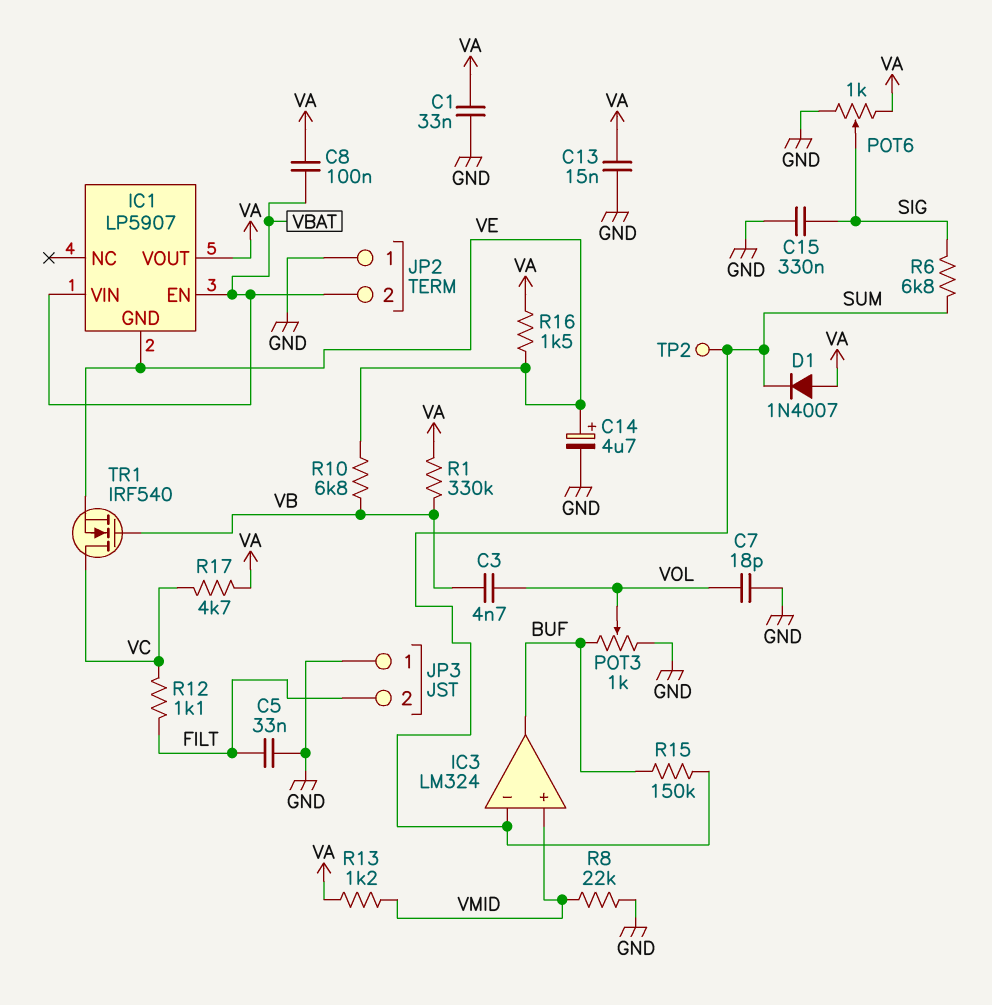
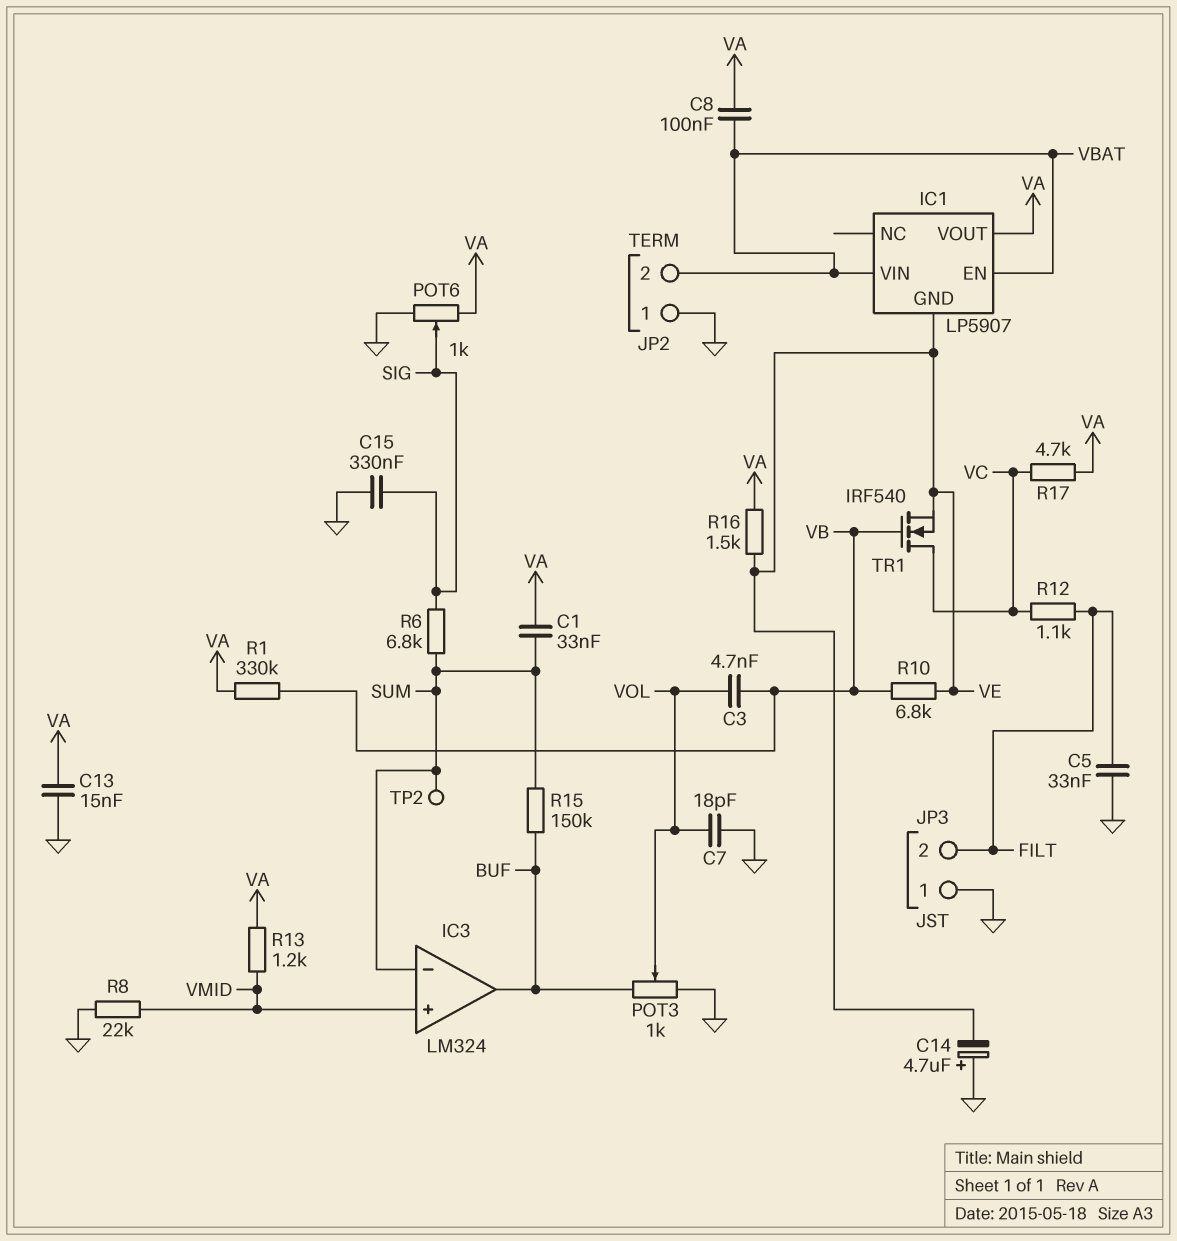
C1: 33nF (GND, VA) -> 33nF (SUM, VA)
C14: 4.7uF (plus VE, minus GND) -> 4.7uF (plus GND, minus VE)
D1: diode 1N4007 (A VA, K SUM) -> none

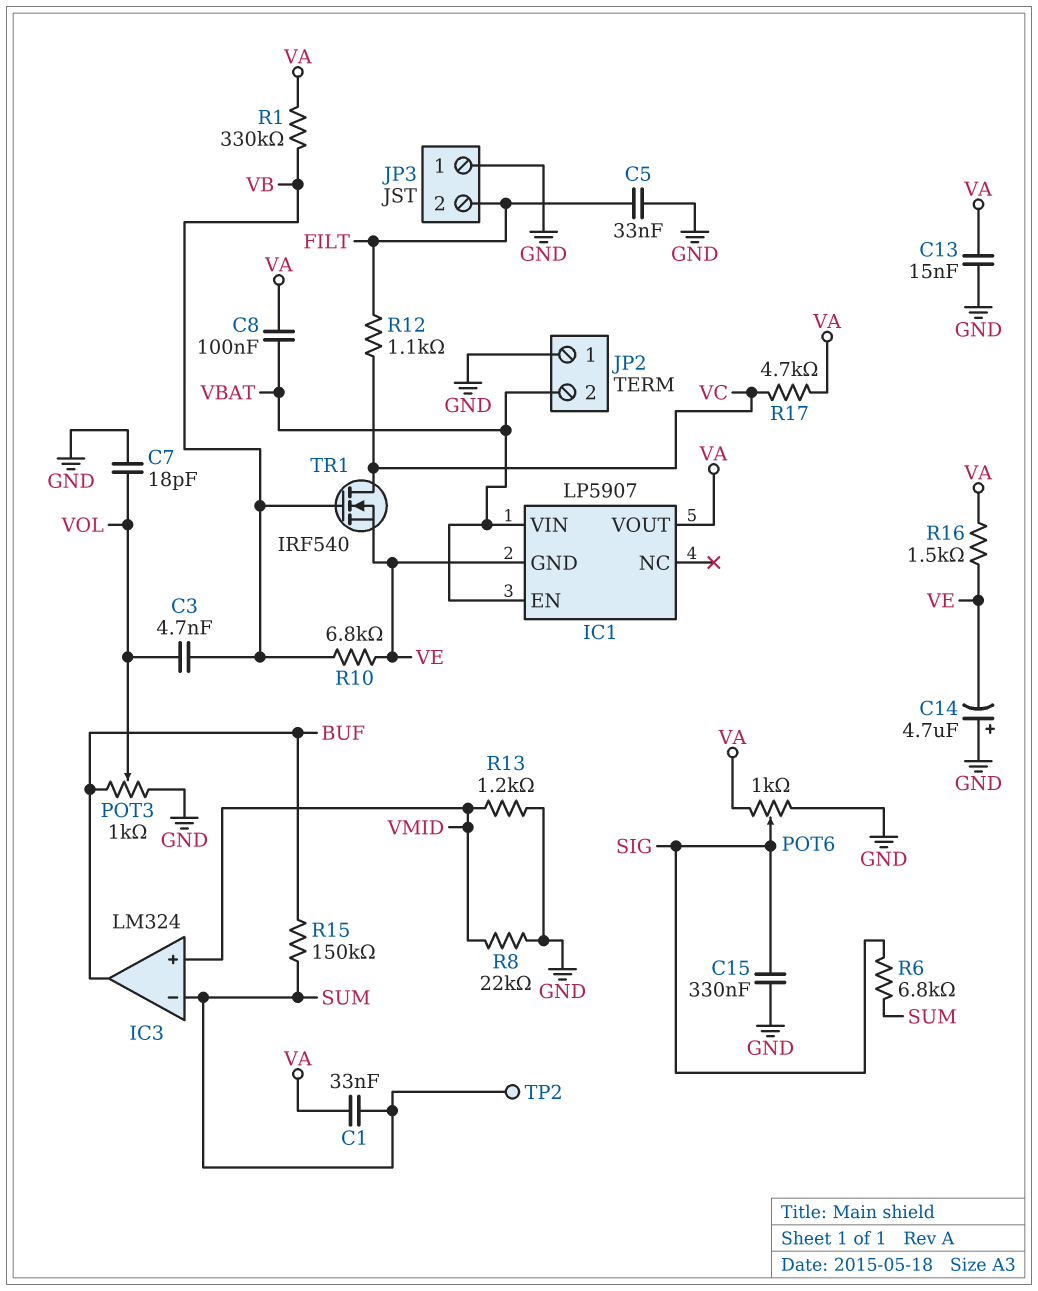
R13: 1.2k (VA, VMID) -> 1.2k (GND, VMID)

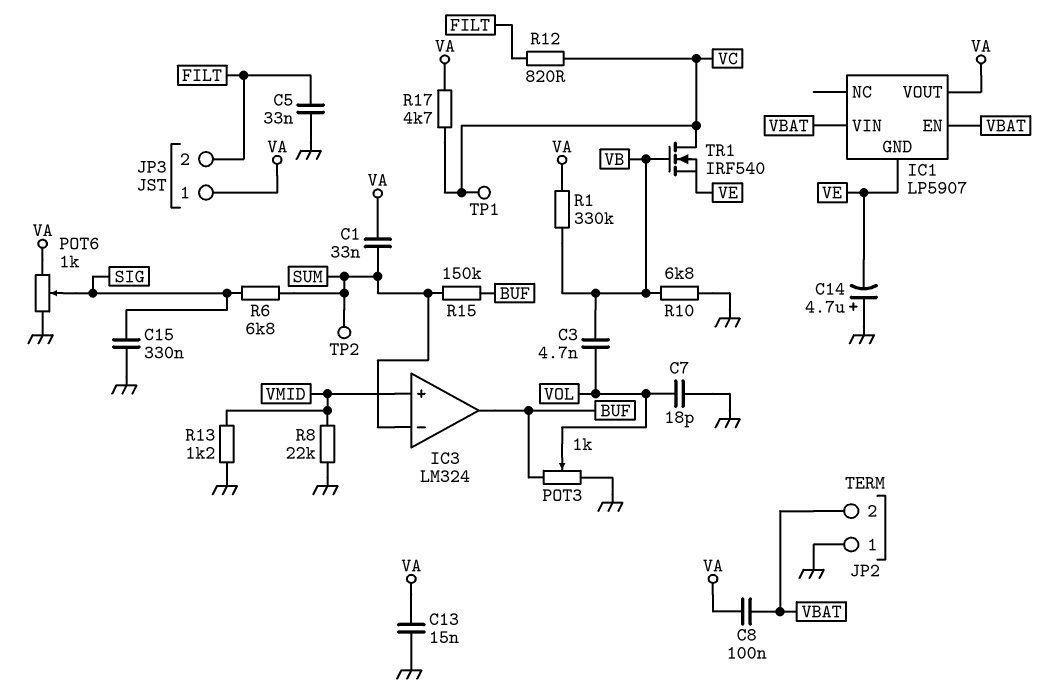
JP3 pin 1: GND -> VA
R10: 6.8k (VB, VE) -> 6.8k (GND, VB)
R12: 1.1k (FILT, VC) -> 820 (FILT, VC)
R16: 1.5k (VA, VE) -> none
TP1: none -> test point (VC)

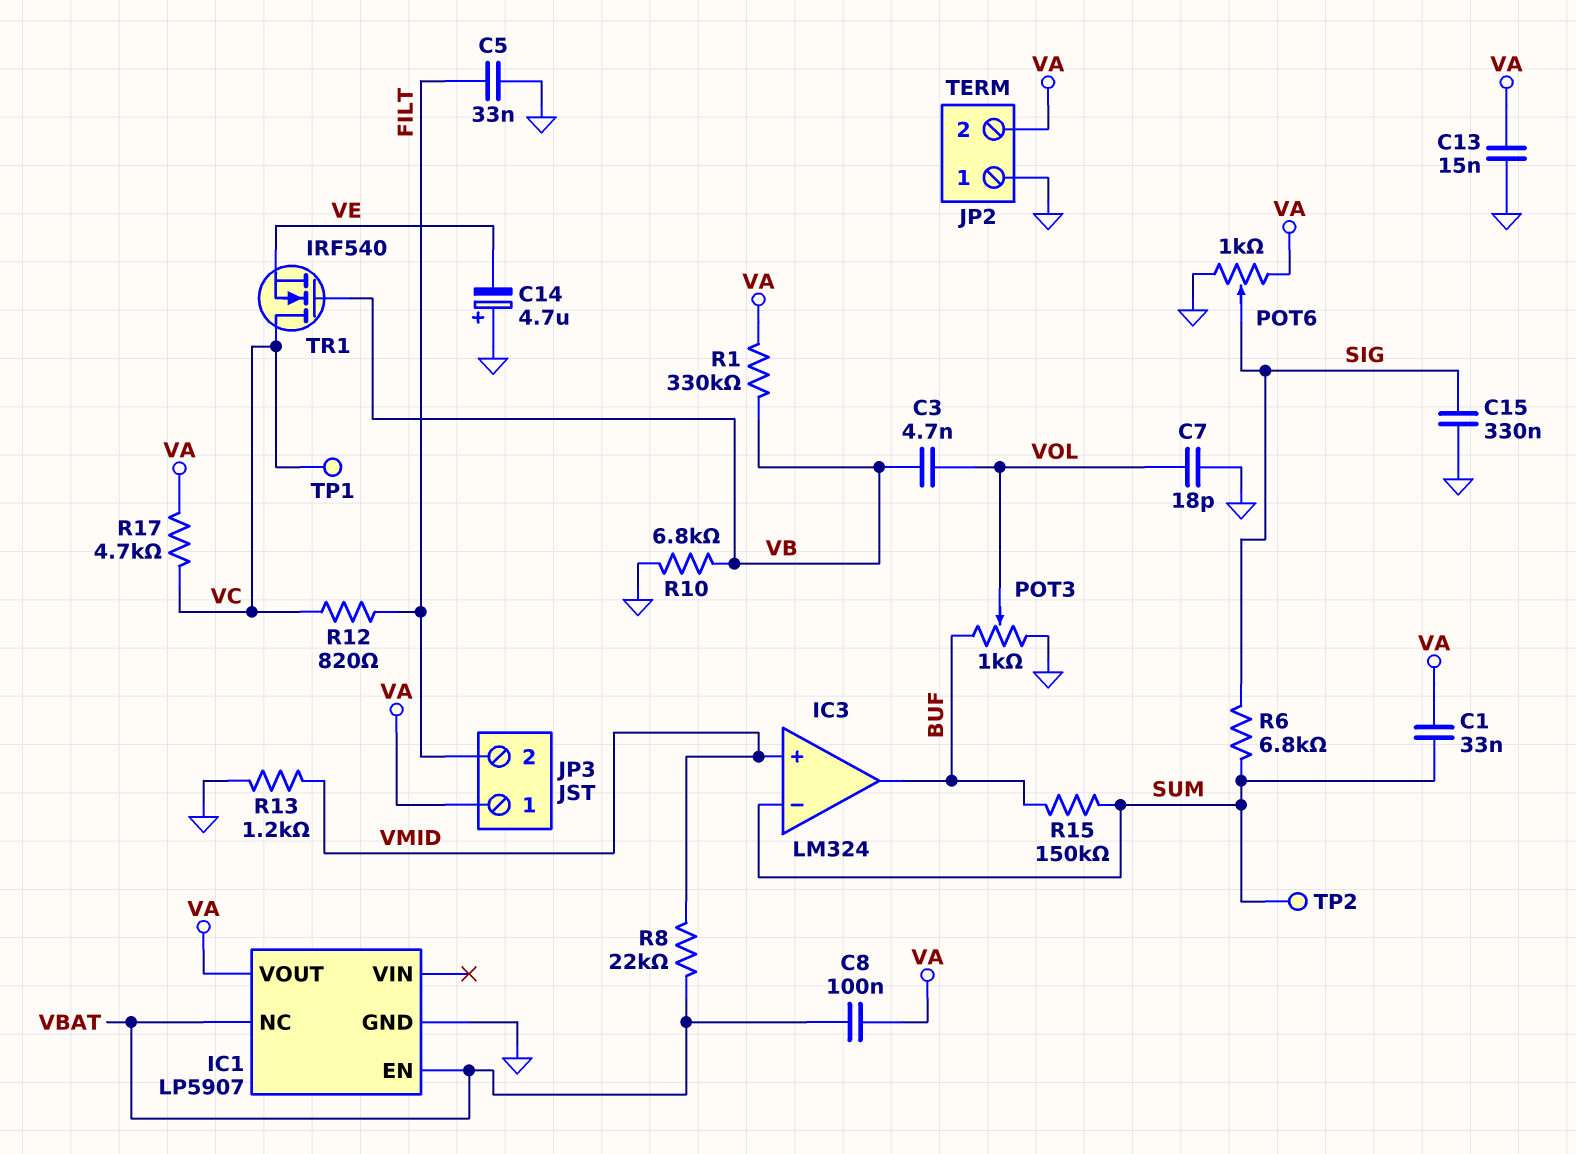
IC1 pin GND: VE -> GND
IC1 pin NC: none -> VBAT
IC1 pin VIN: VBAT -> none
JP2 pin 2: VBAT -> VA
R8: 22k (GND, VMID) -> 22k (VBAT, VMID)

